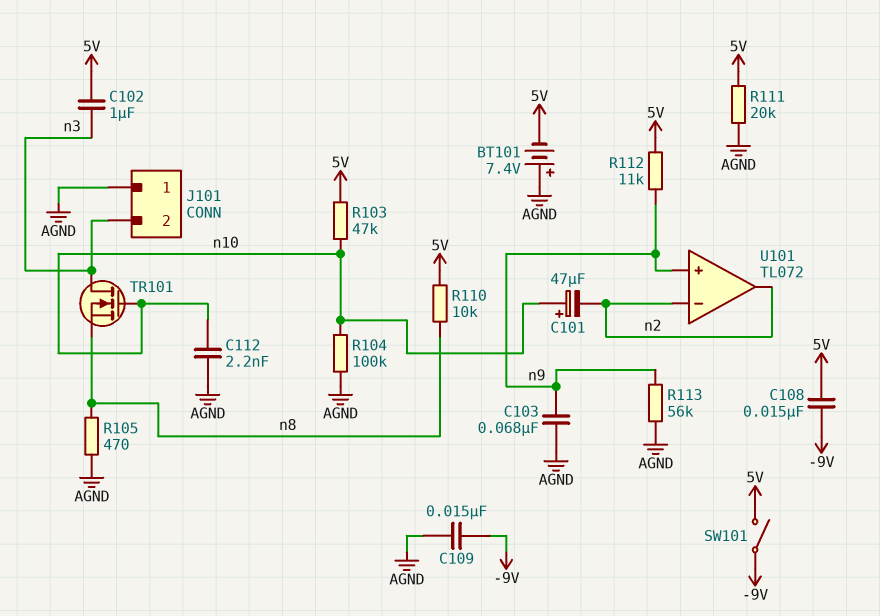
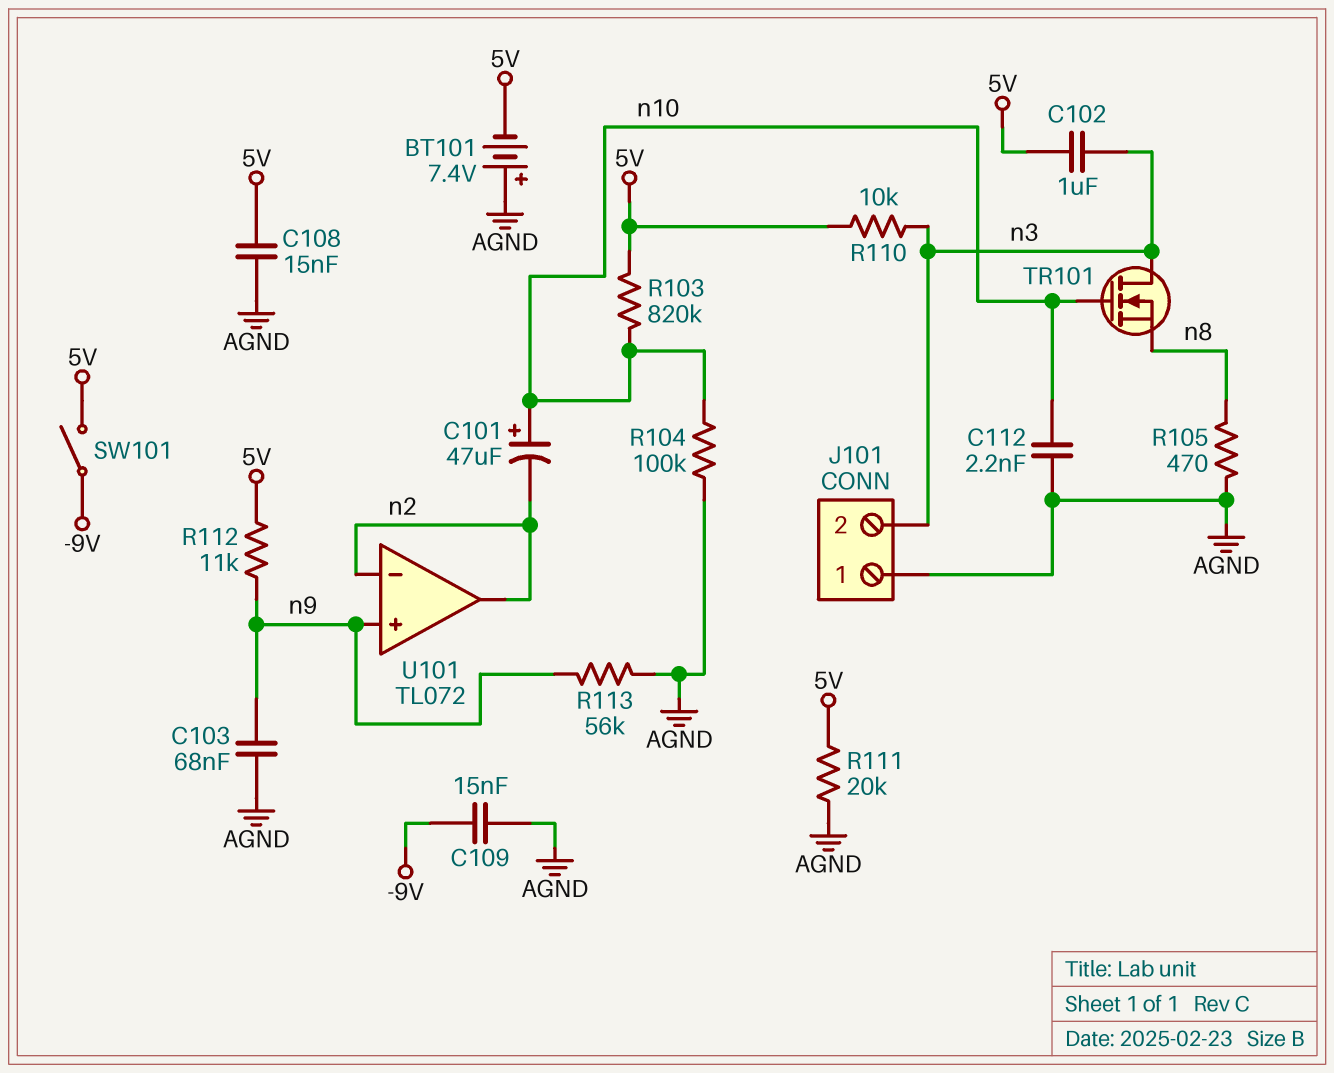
C108: 15nF (-9V, 5V) -> 15nF (5V, AGND)
R103: 47k (5V, n10) -> 820k (5V, n10)
R110: 10k (5V, n8) -> 10k (5V, n3)

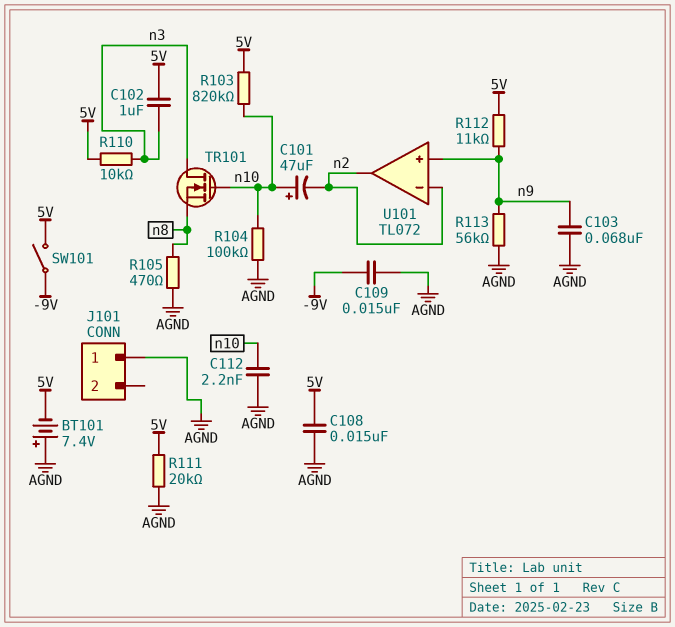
J101 pin 2: n3 -> none

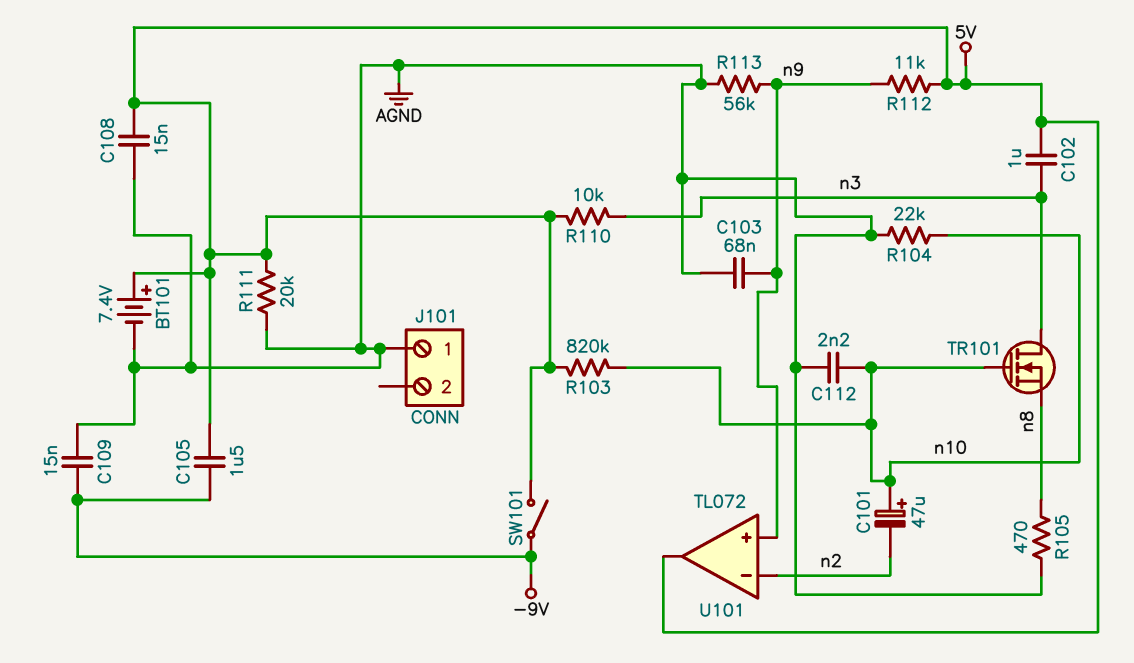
BT101: 7.4V (plus AGND, minus 5V) -> 7.4V (plus 5V, minus AGND)
C105: none -> 1.5uF (-9V, 5V)
R104: 100k (AGND, n10) -> 22k (AGND, n10)
U101 pin out: n2 -> 5V

